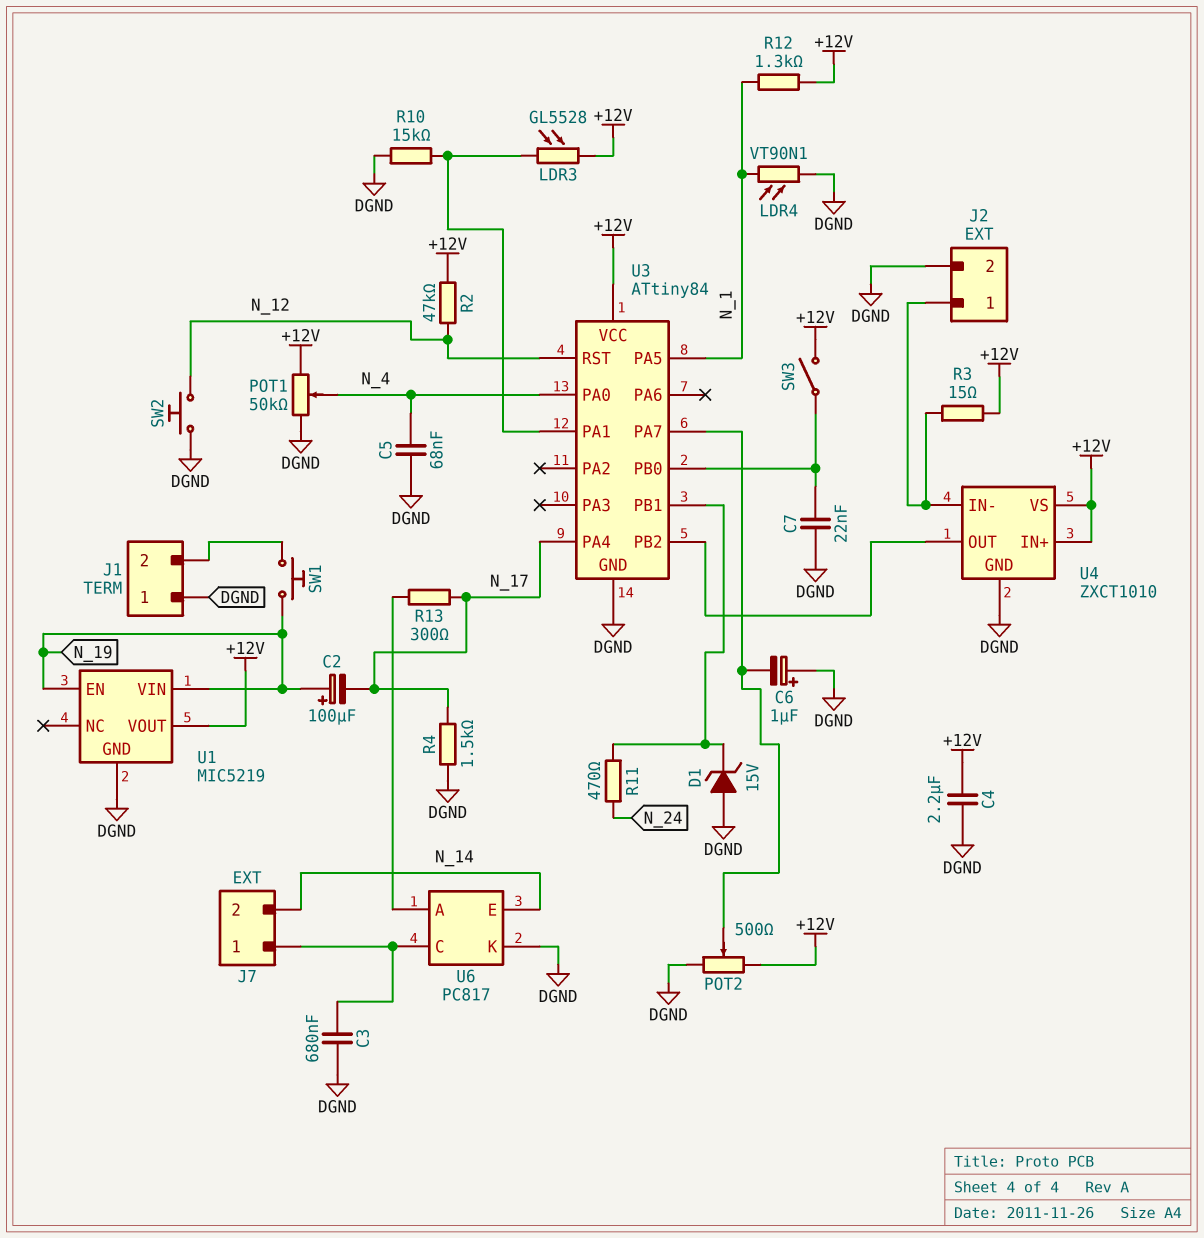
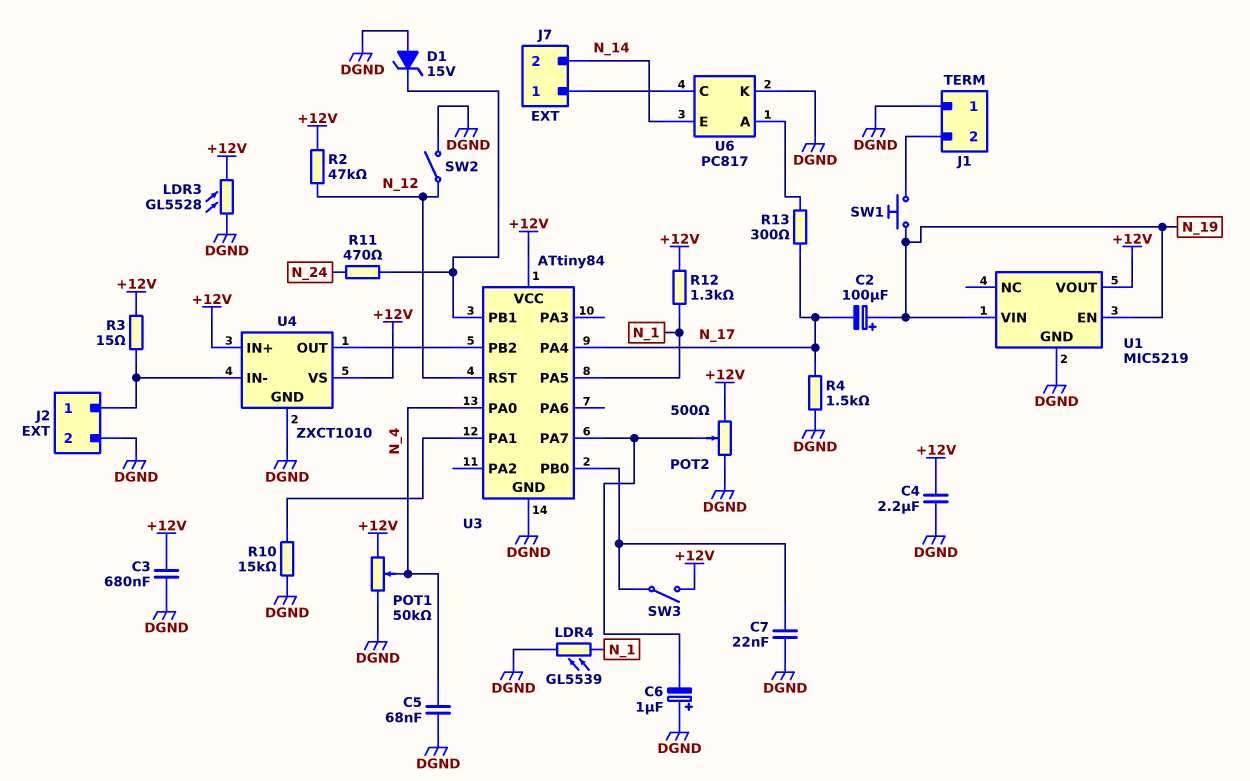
C3: 680nF (DGND, J7/1) -> 680nF (+12V, DGND)
LDR3: GL5528 (+12V, U3/PA1) -> GL5528 (+12V, DGND)
LDR4: VT90N1 (DGND, N_1) -> GL5539 (DGND, N_1)
SW2: button (DGND, N_12) -> switch (DGND, N_12)

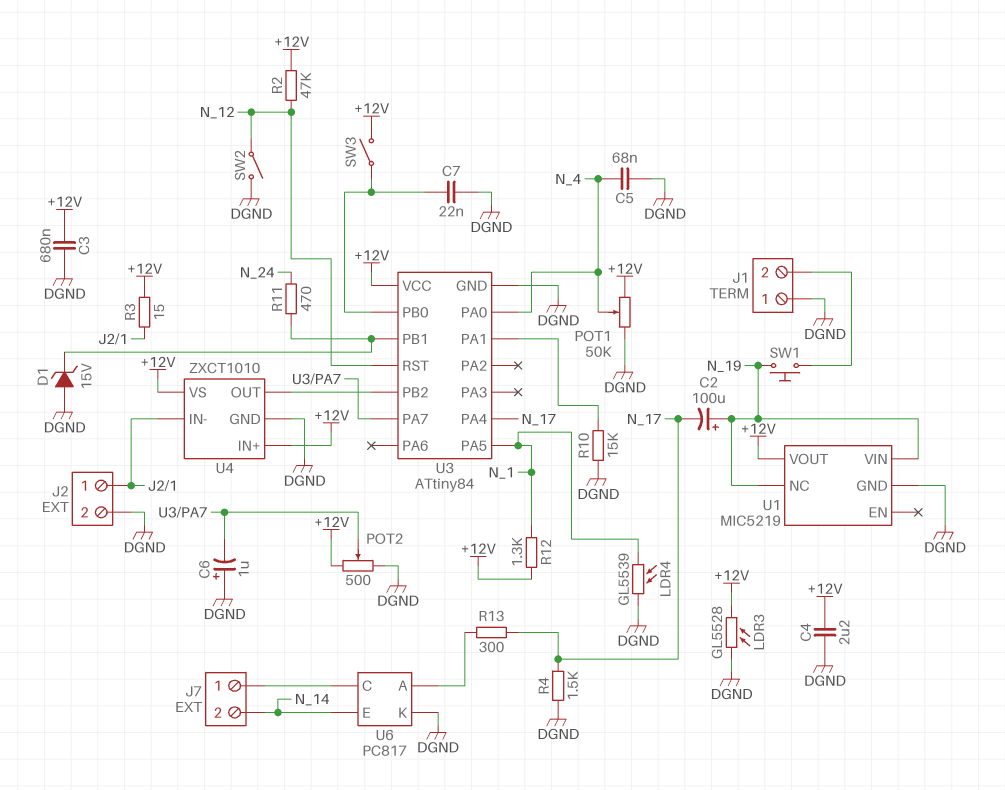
U1 pin EN: N_19 -> none
U1 pin NC: none -> N_19

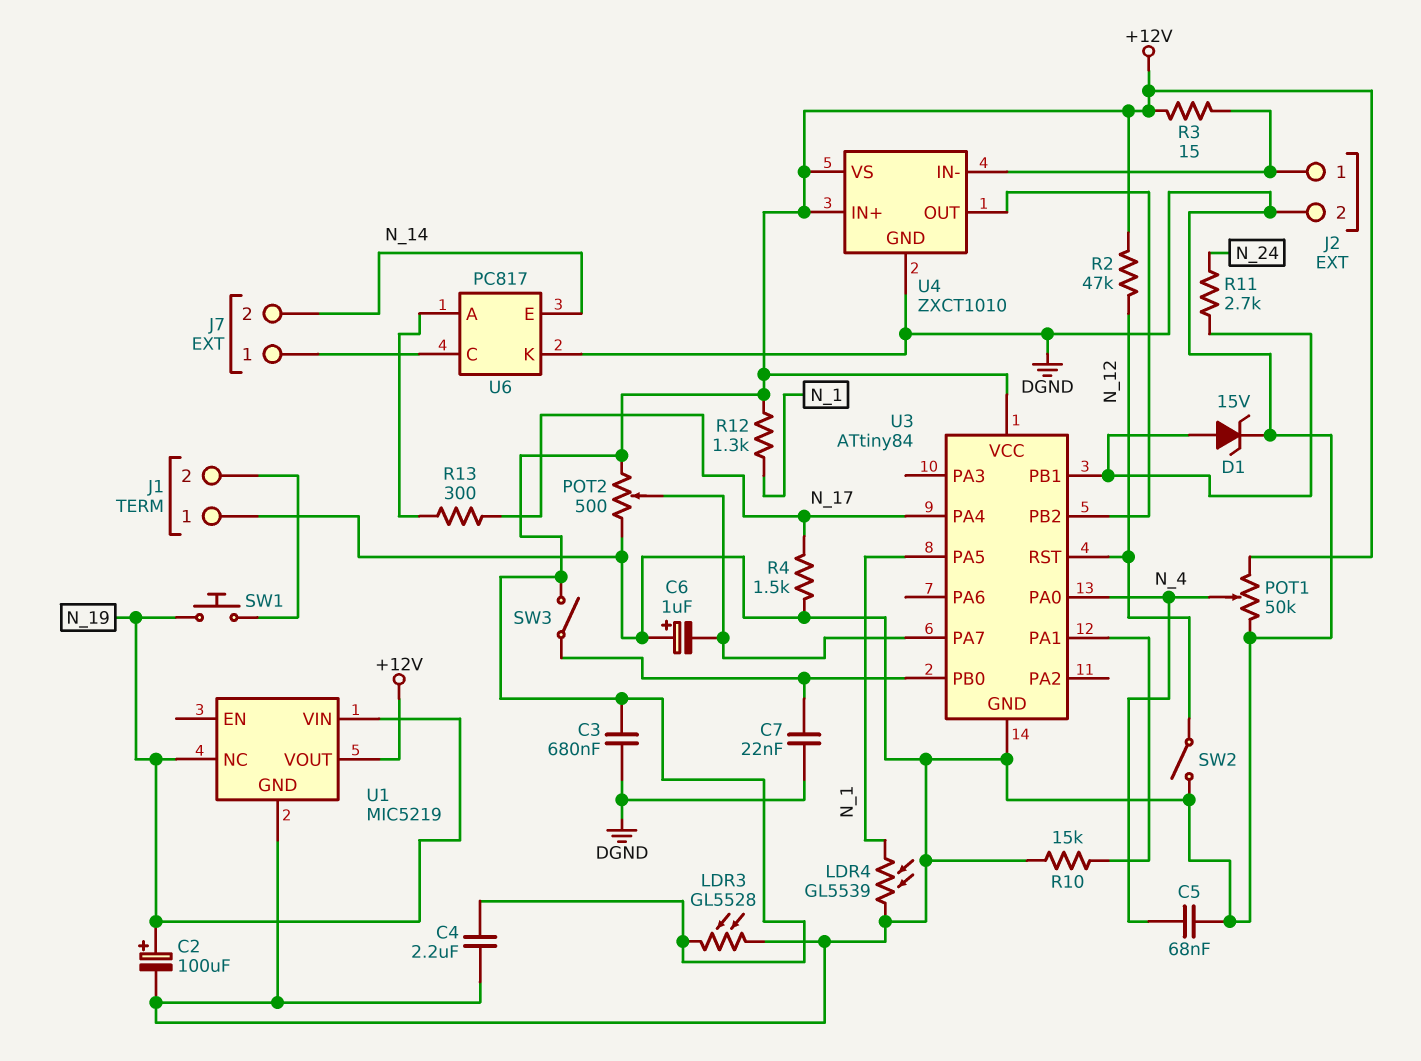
C2: 100uF (plus N_19, minus N_17) -> 100uF (plus N_19, minus DGND)
D1: zener 15V (A DGND, K U3/PB1) -> zener 15V (A U3/PB1, K DGND)
R11: 470 (N_24, U3/PB1) -> 2.7k (N_24, U3/PB1)

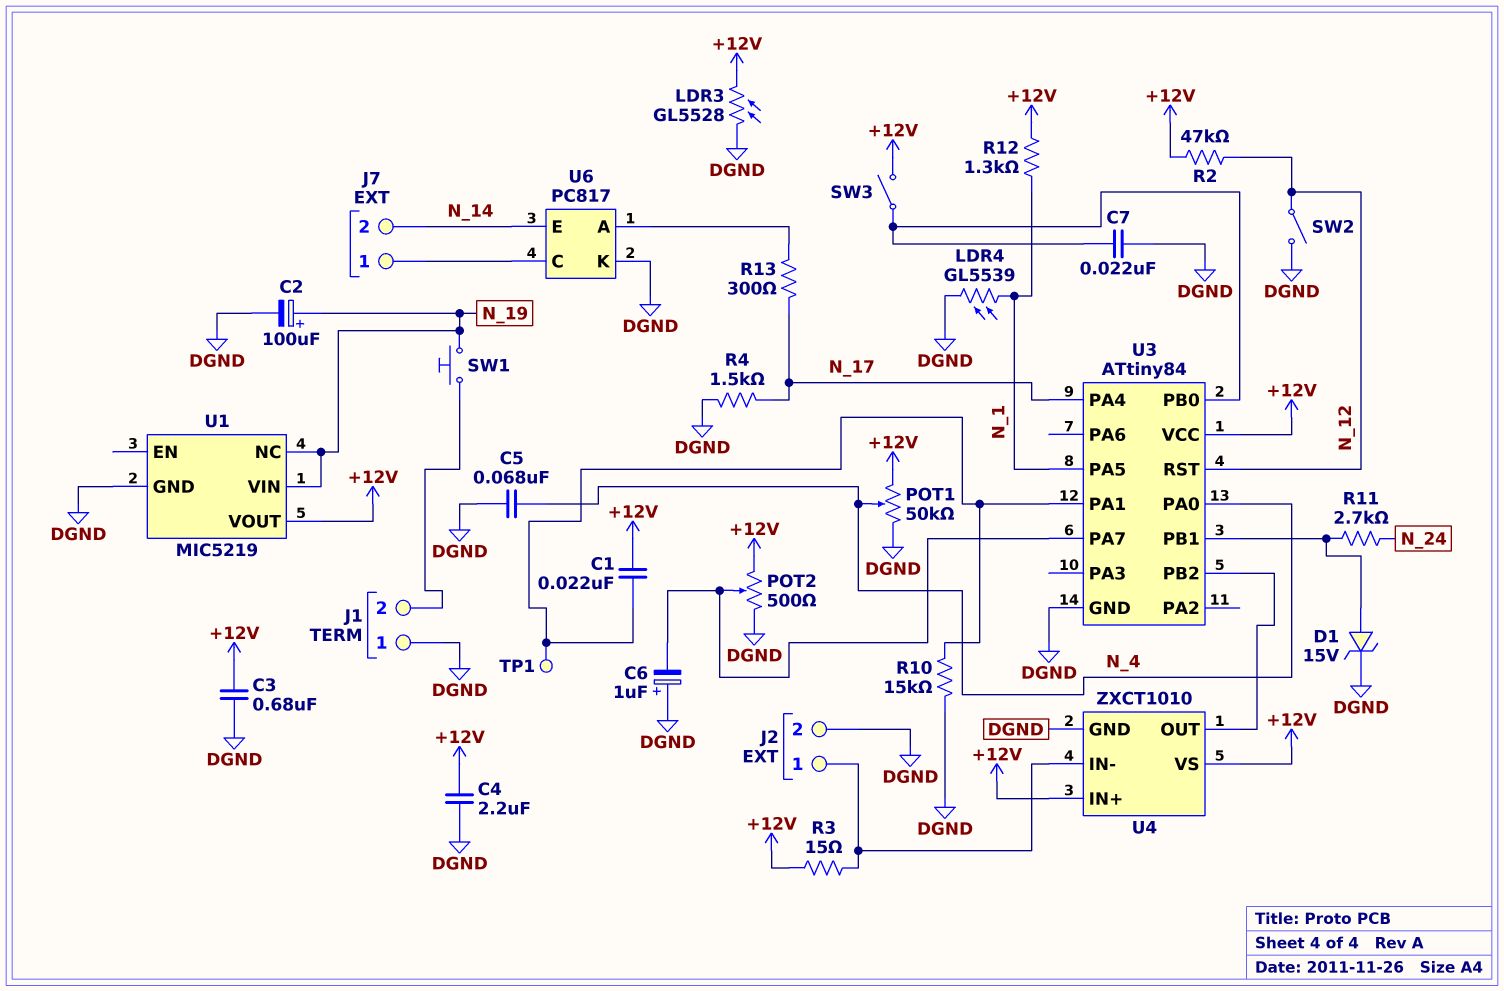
C1: none -> 22nF (+12V, U3/PA1)
TP1: none -> test point (U3/PA1)

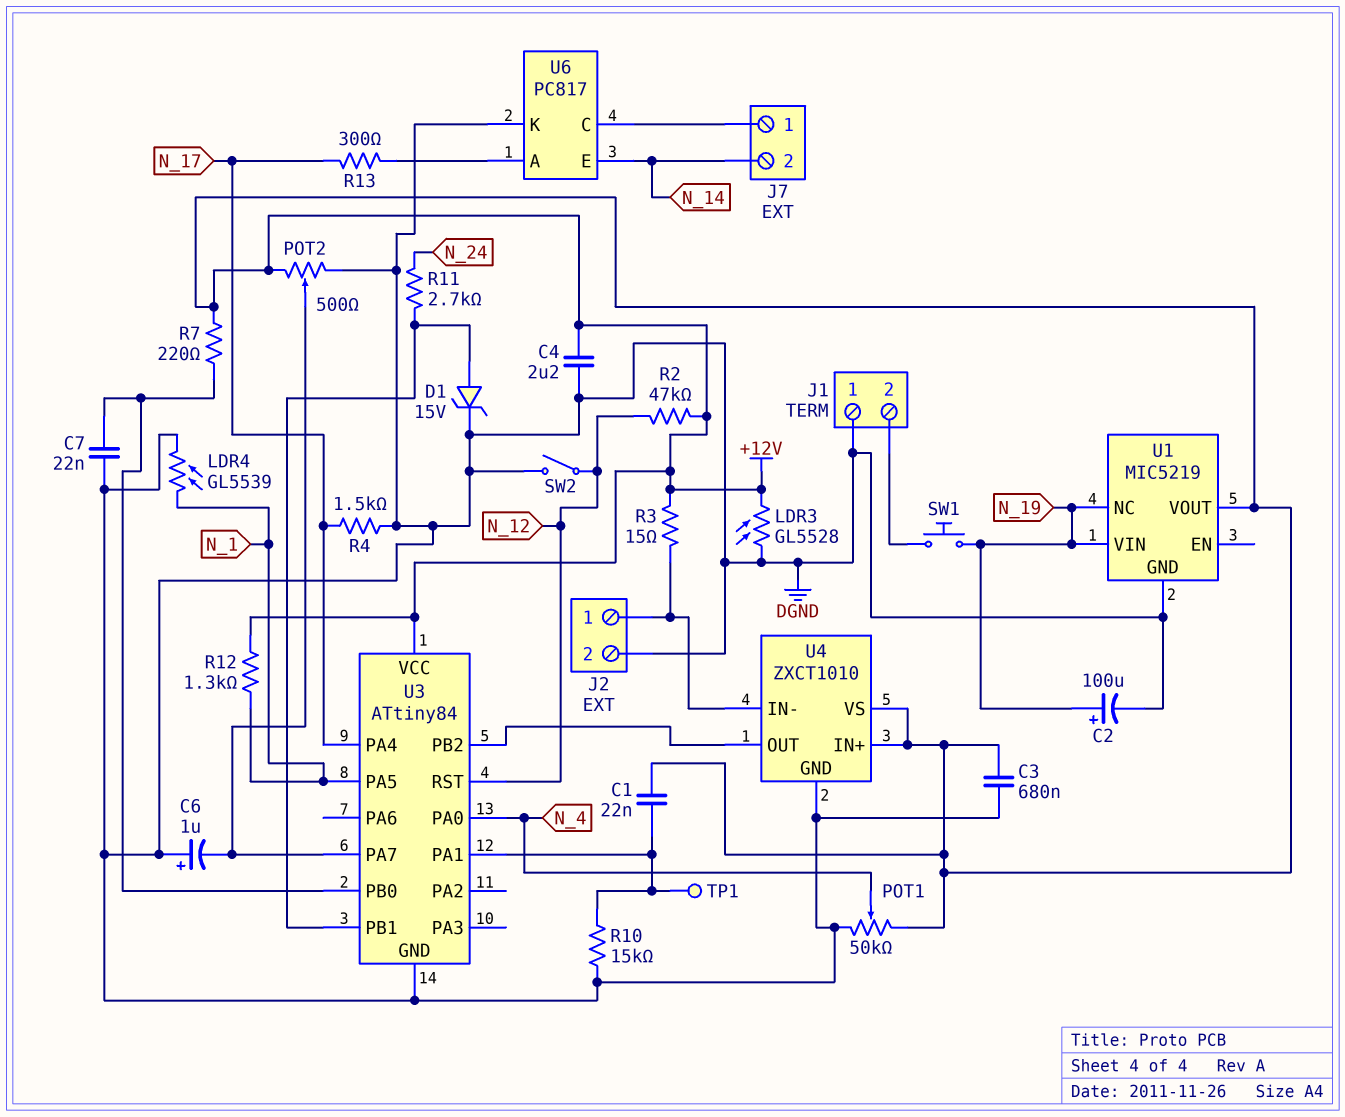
C5: 68nF (DGND, N_4) -> none
R7: none -> 220 (+12V, U3/PB0)
SW3: switch (+12V, U3/PB0) -> none

